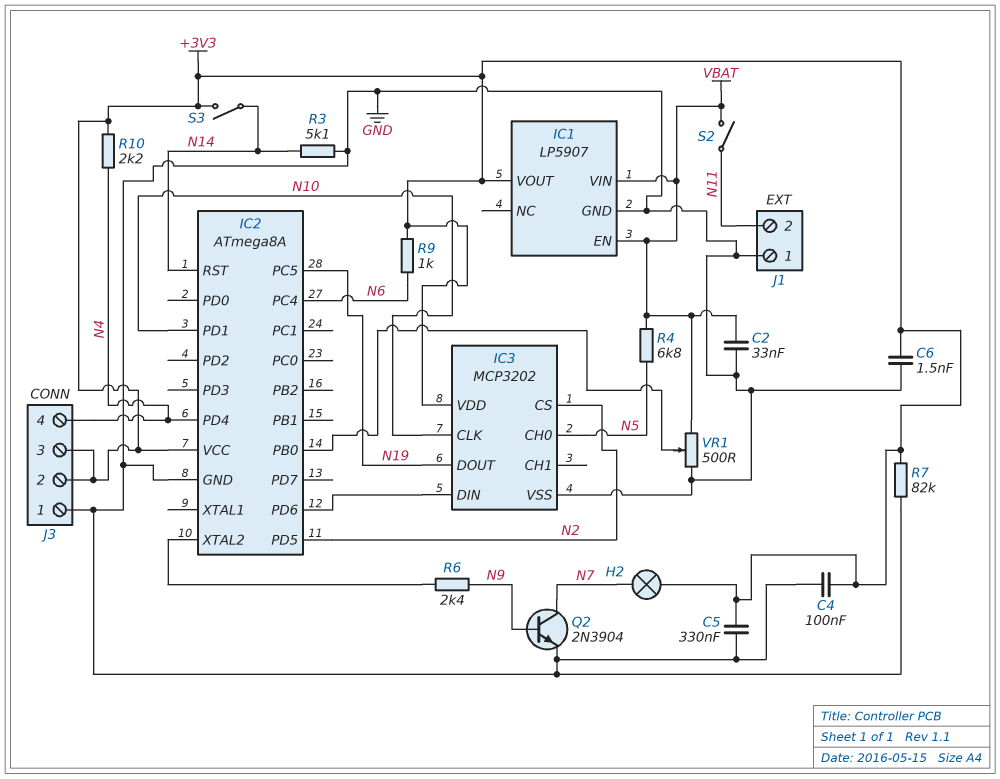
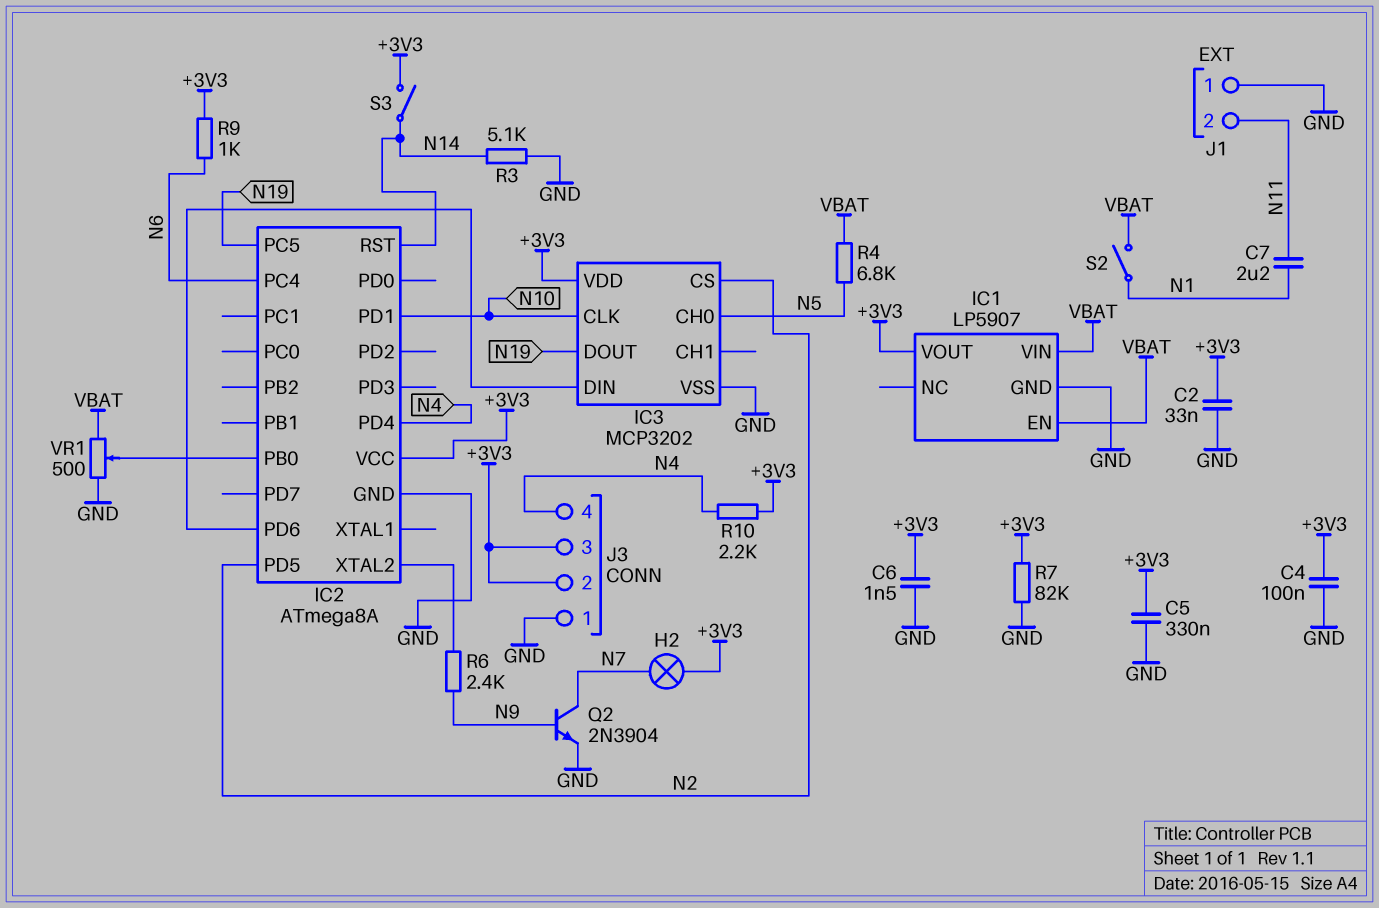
C2: 33nF (GND, VBAT) -> 33nF (+3V3, GND)
C7: none -> 2.2uF (N1, N11)
S2: switch (N11, VBAT) -> switch (N1, VBAT)

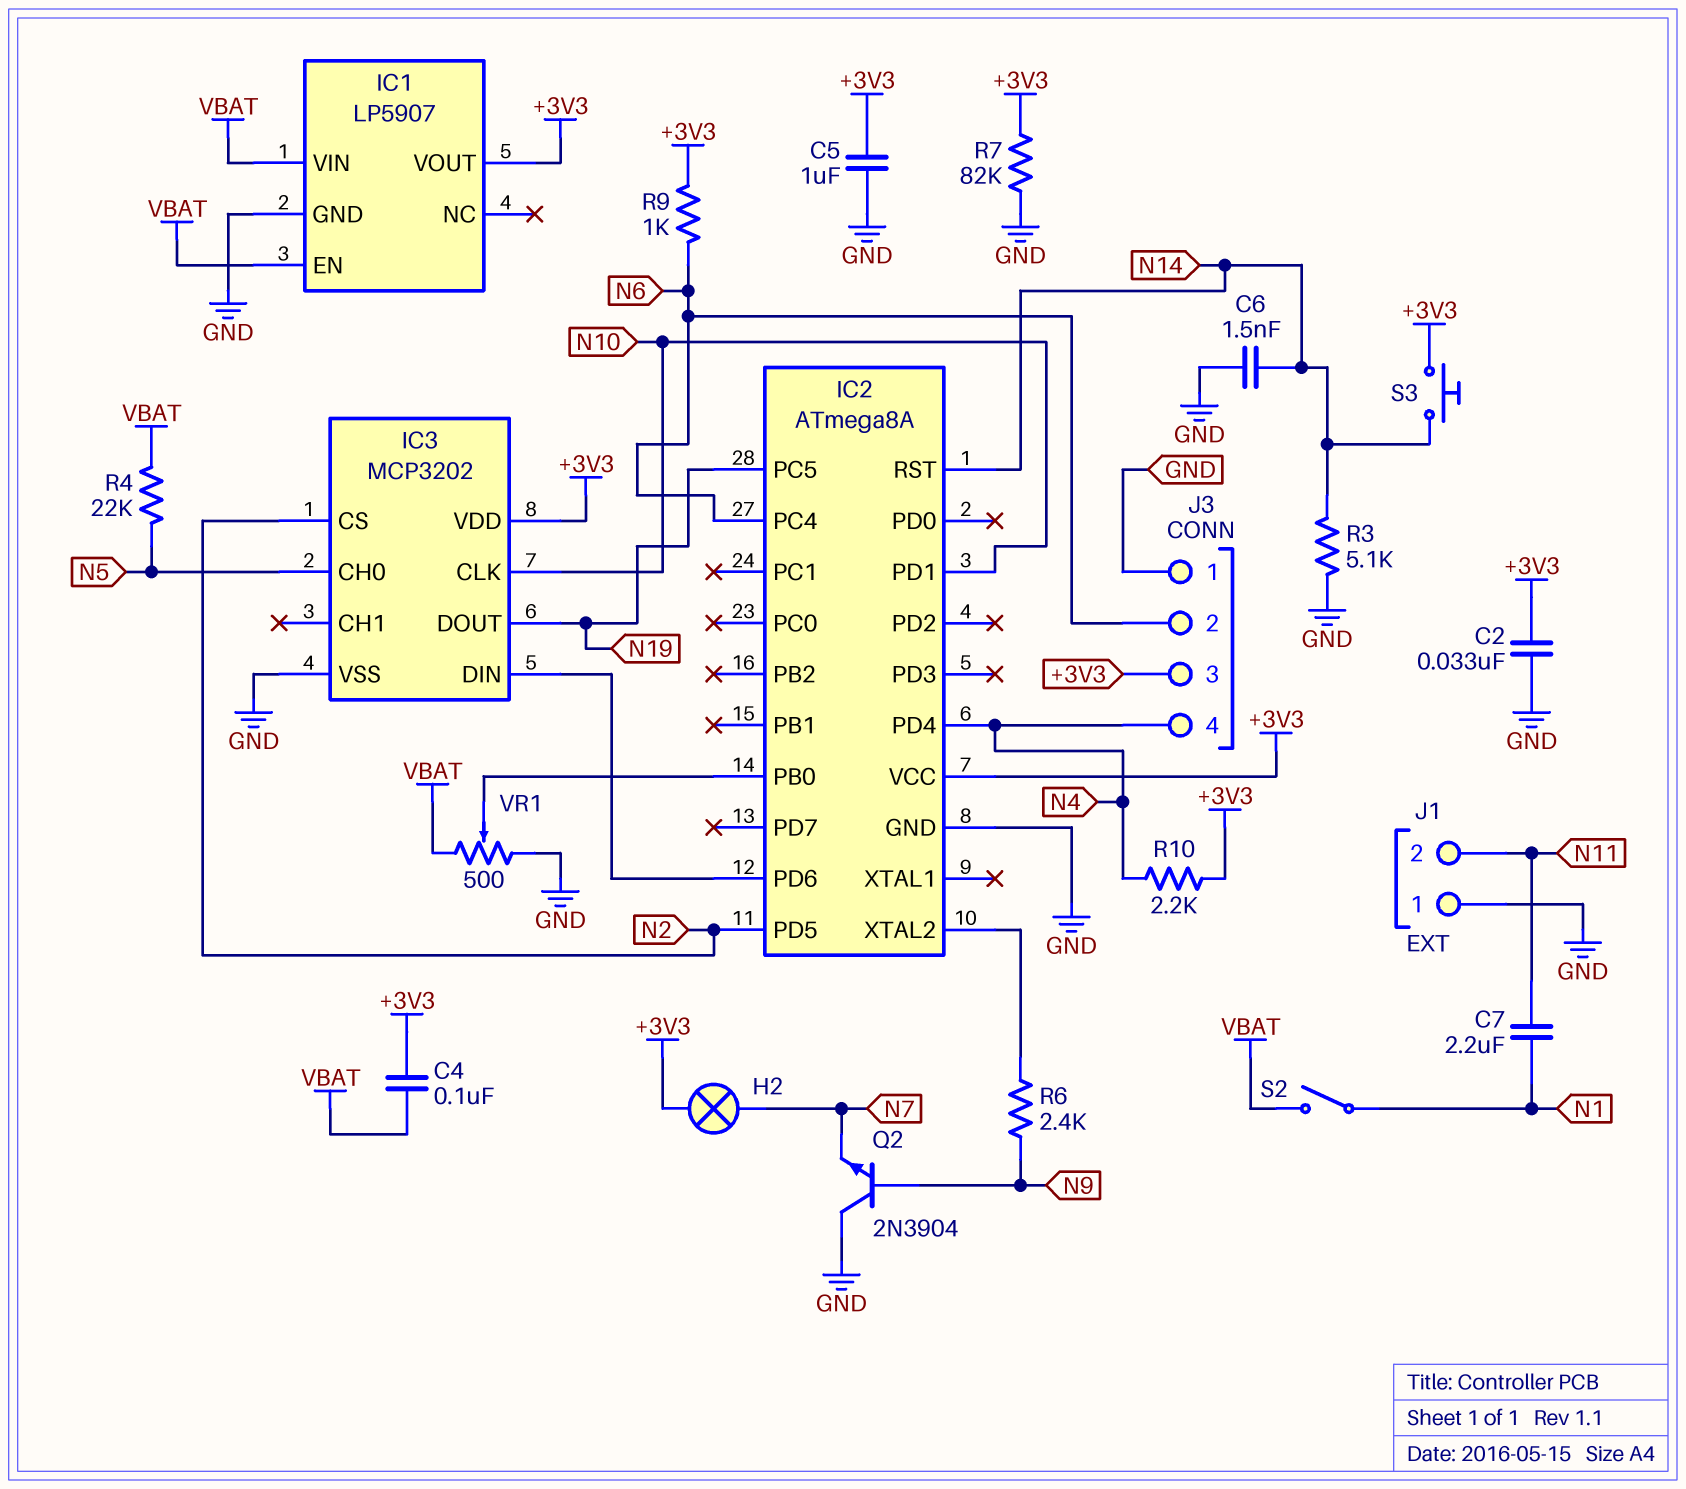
C4: 100nF (+3V3, GND) -> 100nF (+3V3, VBAT)
C5: 330nF (+3V3, GND) -> 1uF (+3V3, GND)
C6: 1.5nF (+3V3, GND) -> 1.5nF (GND, N14)
J3 pin 2: +3V3 -> N6
Q2: NPN 2N3904 (B N9, C N7, E GND) -> NPN 2N3904 (B N9, C GND, E N7)
R4: 6.8k (N5, VBAT) -> 22k (N5, VBAT)
S3: switch (+3V3, N14) -> button (+3V3, N14)

